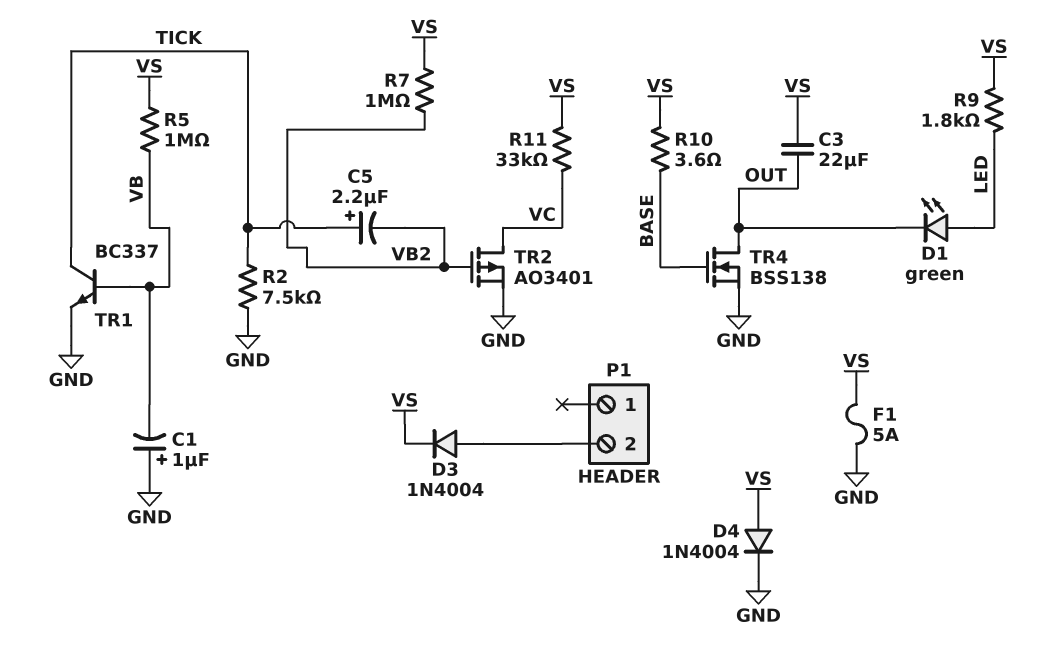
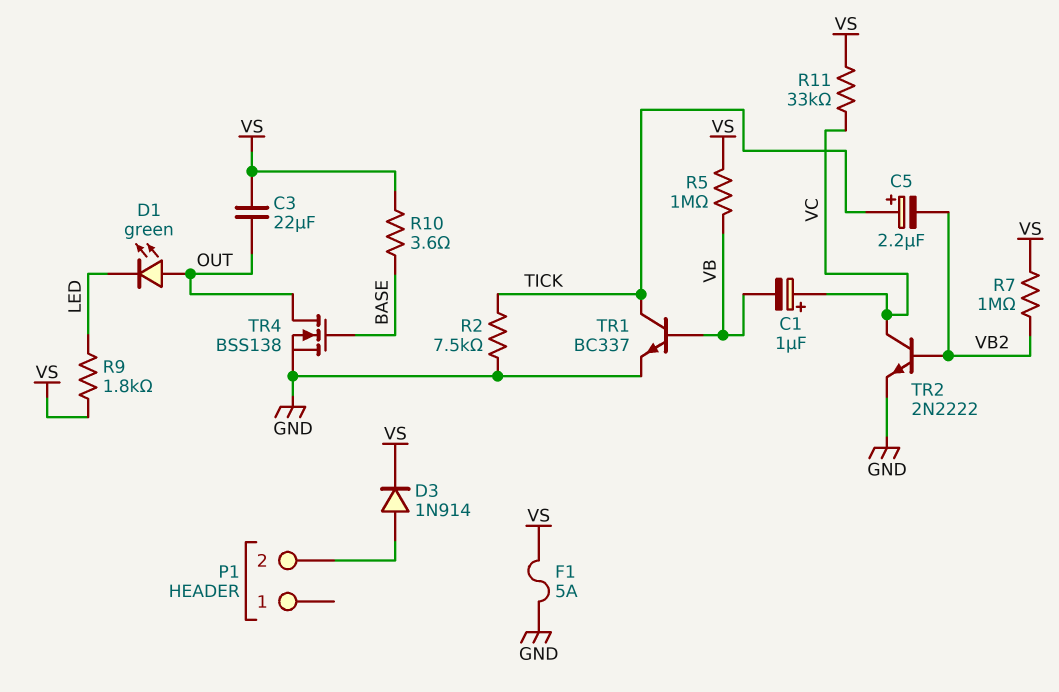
C1: 1uF (plus GND, minus VB) -> 1uF (plus VC, minus VB)
D1: LED green (A LED, K OUT) -> LED green (A OUT, K LED)
D3: diode 1N4004 (A P1/2, K VS) -> diode 1N914 (A P1/2, K VS)
D4: diode 1N4004 (A VS, K GND) -> none
TR2: PMOS AO3401 (G VB2, D VC, S GND) -> NPN 2N2222 (B VB2, C VC, E GND)

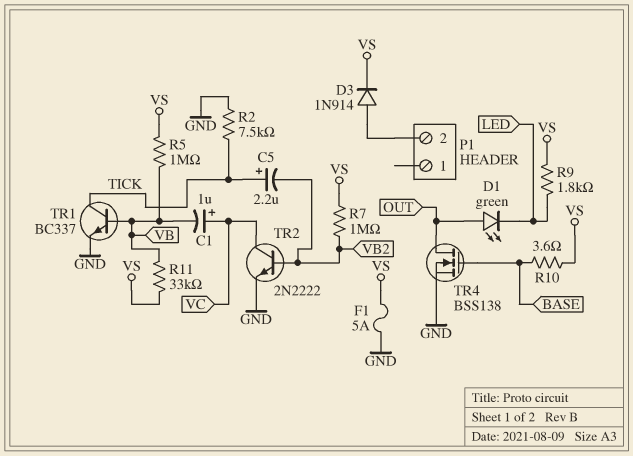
C3: 22uF (OUT, VS) -> none
R11: 33k (VC, VS) -> 33k (VB, VS)

